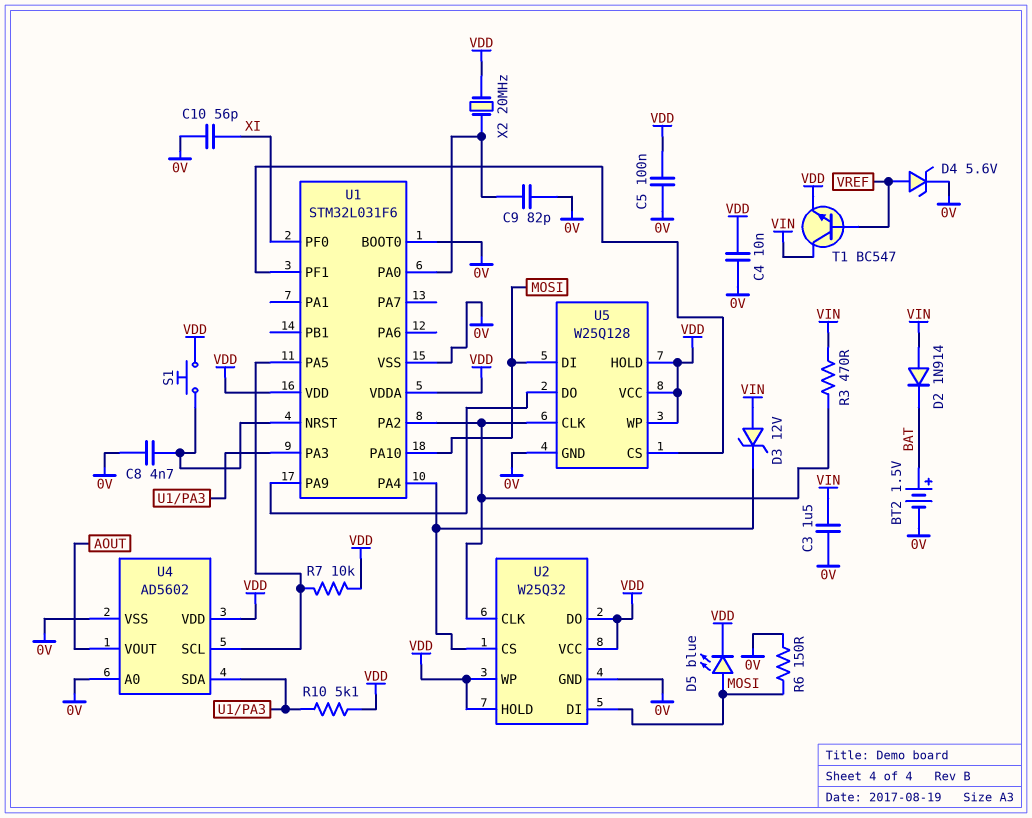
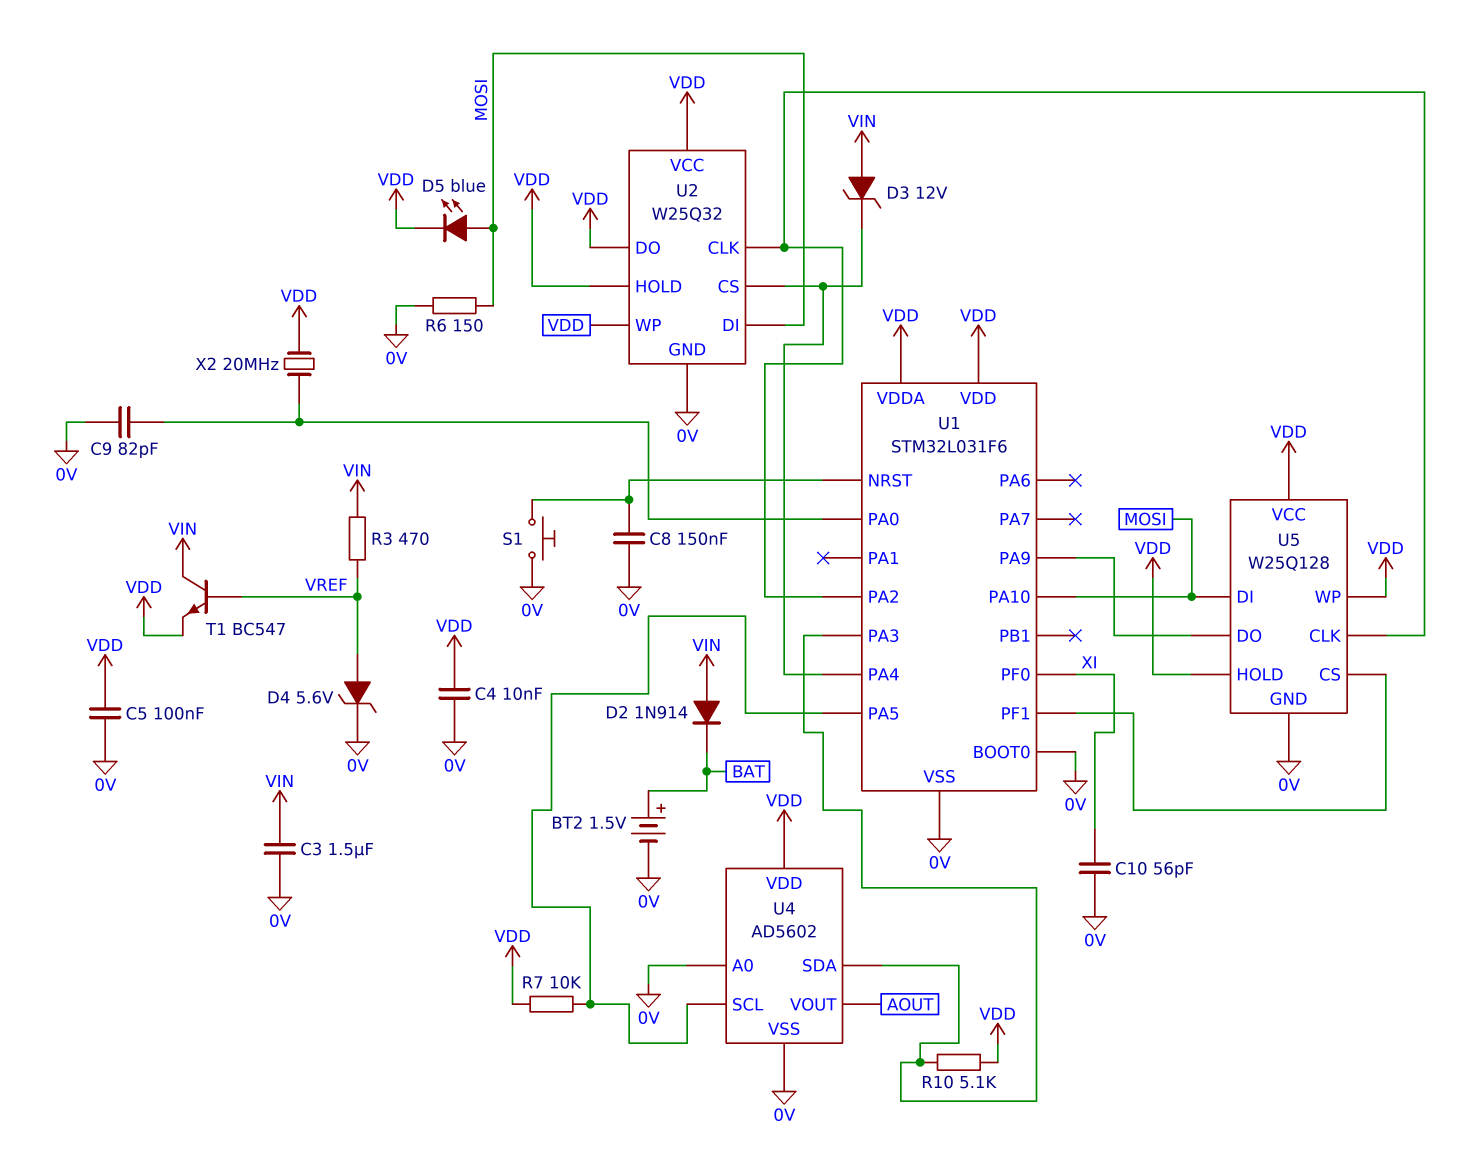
C8: 4.7nF (0V, U1/NRST) -> 150nF (0V, U1/NRST)
R3: 470 (U1/PA2, VIN) -> 470 (VIN, VREF)
S1: button (U1/NRST, VDD) -> button (0V, U1/NRST)

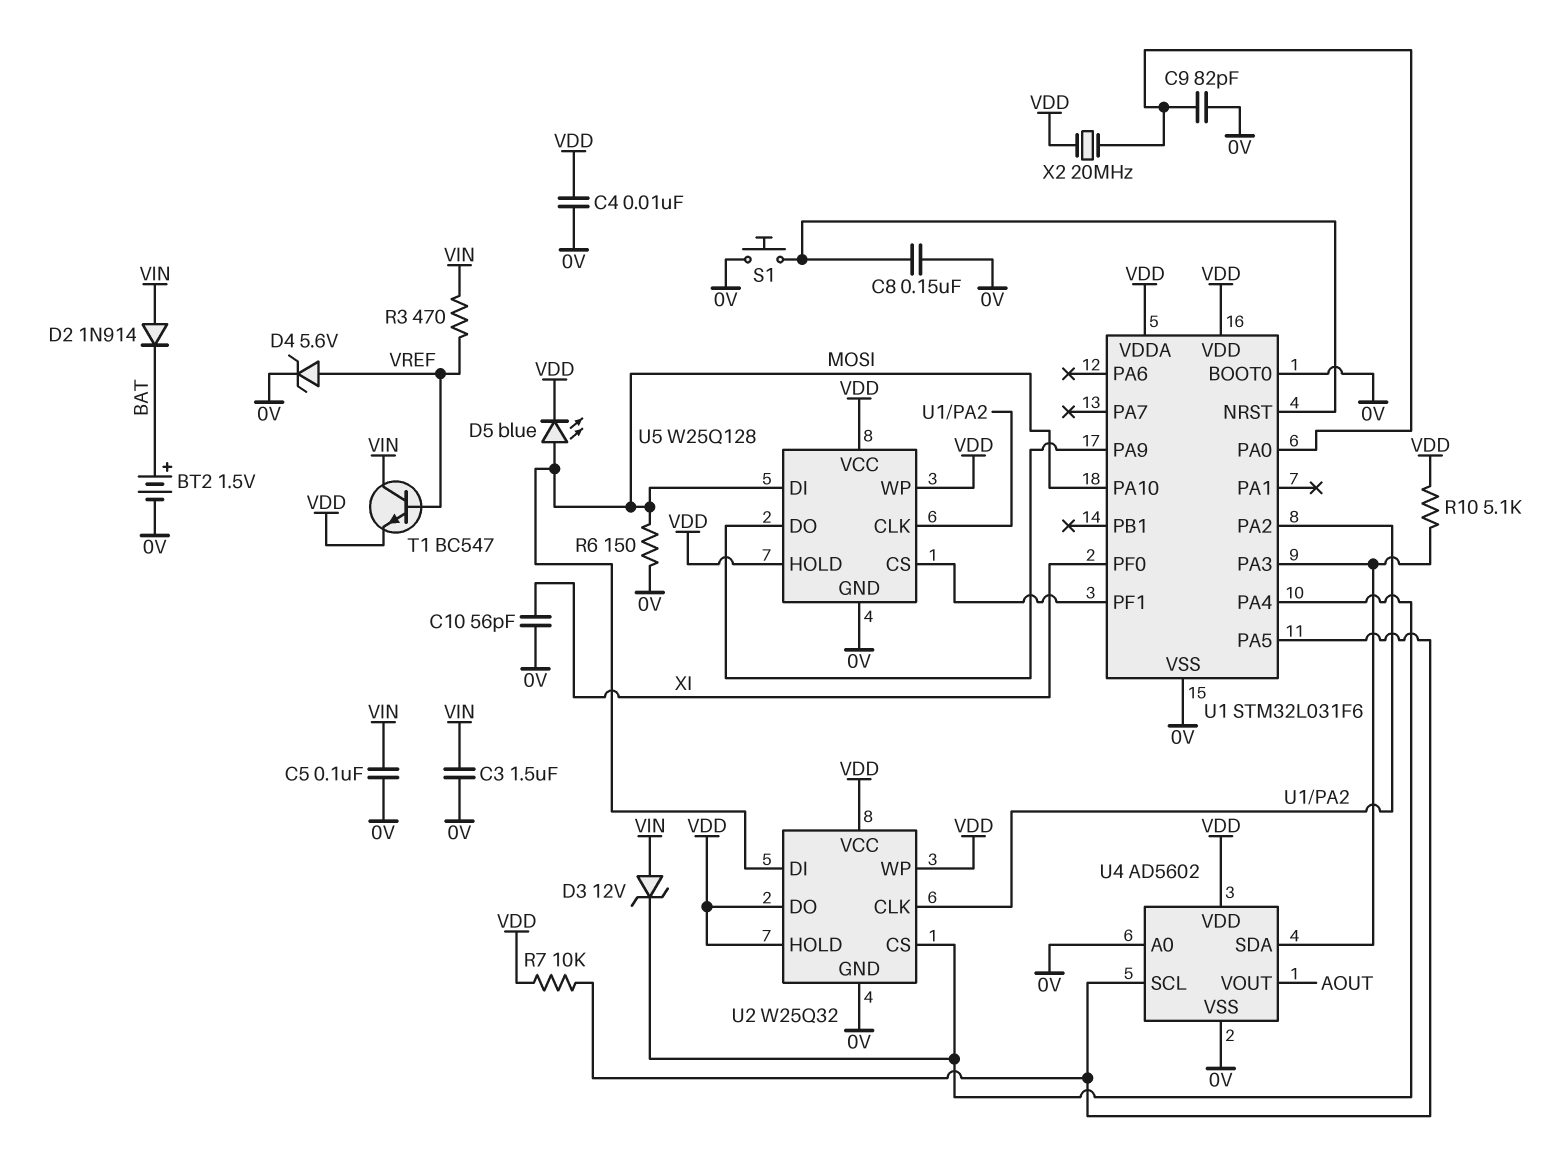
C5: 100nF (0V, VDD) -> 100nF (0V, VIN)

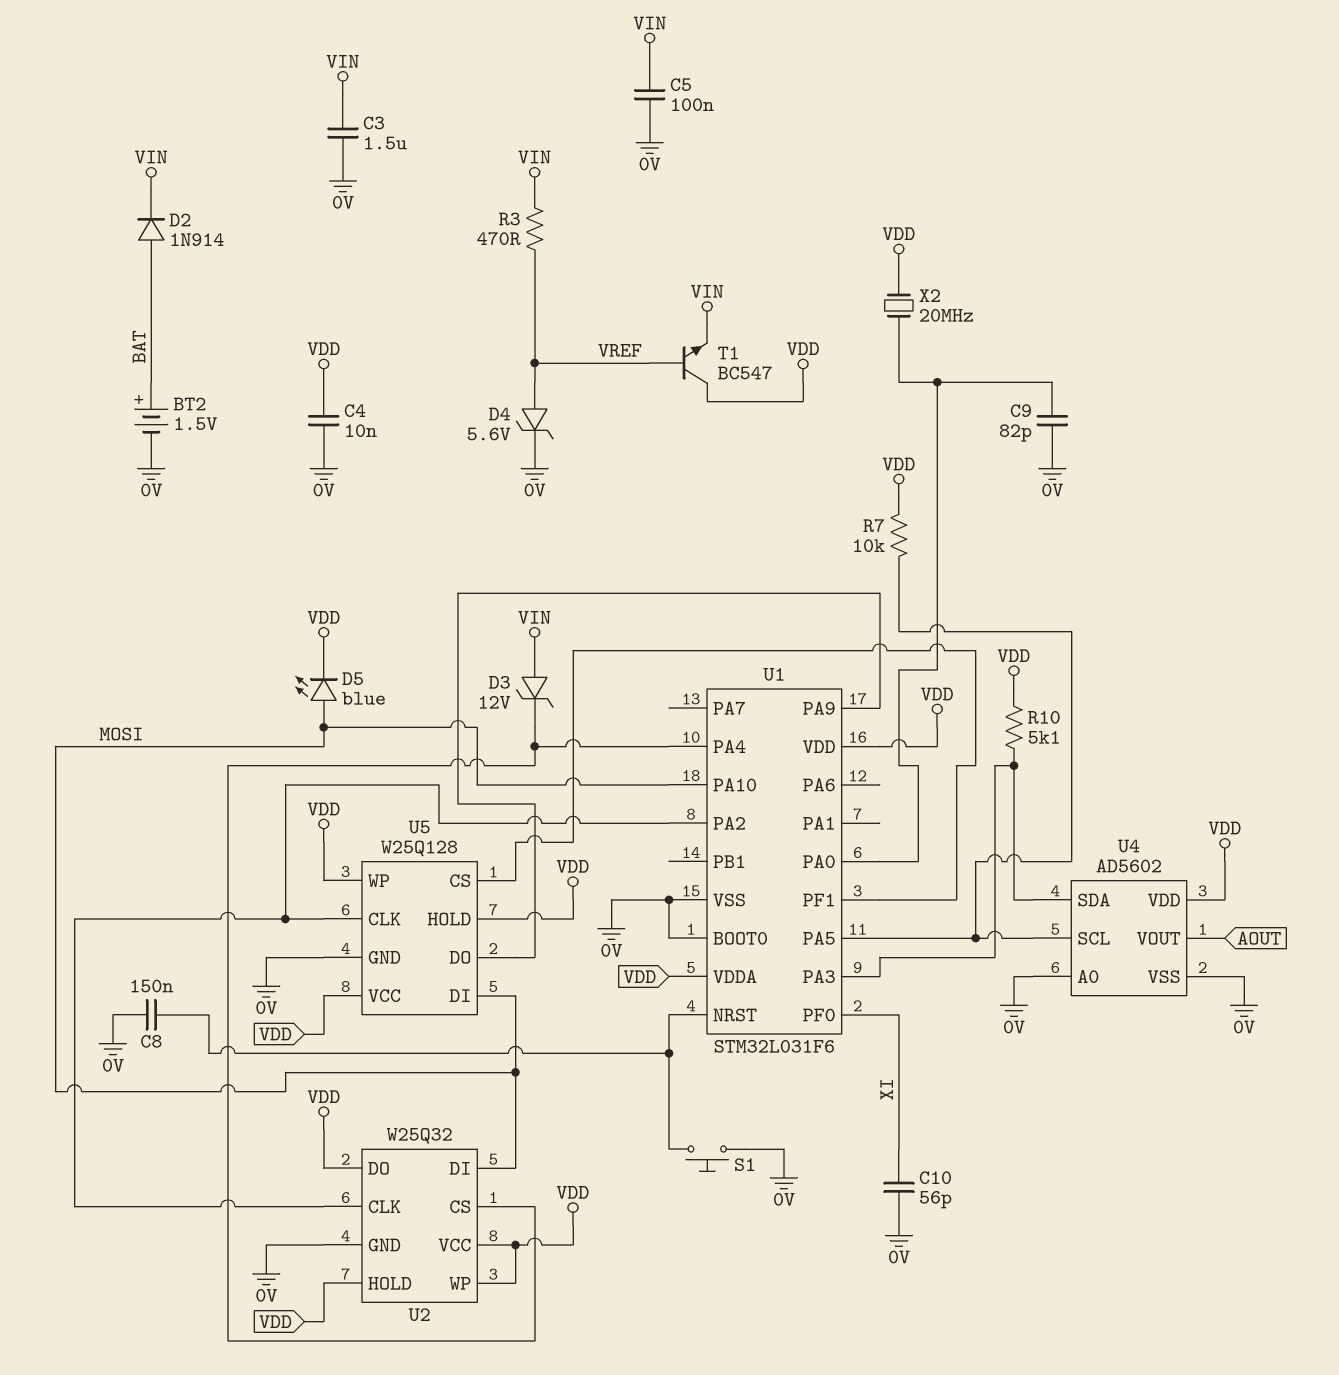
D2: diode 1N914 (A VIN, K BAT) -> diode 1N914 (A BAT, K VIN)
R6: 150 (0V, MOSI) -> none
T1: NPN BC547 (B VREF, C VIN, E VDD) -> NPN BC547 (B VREF, C VDD, E VIN)

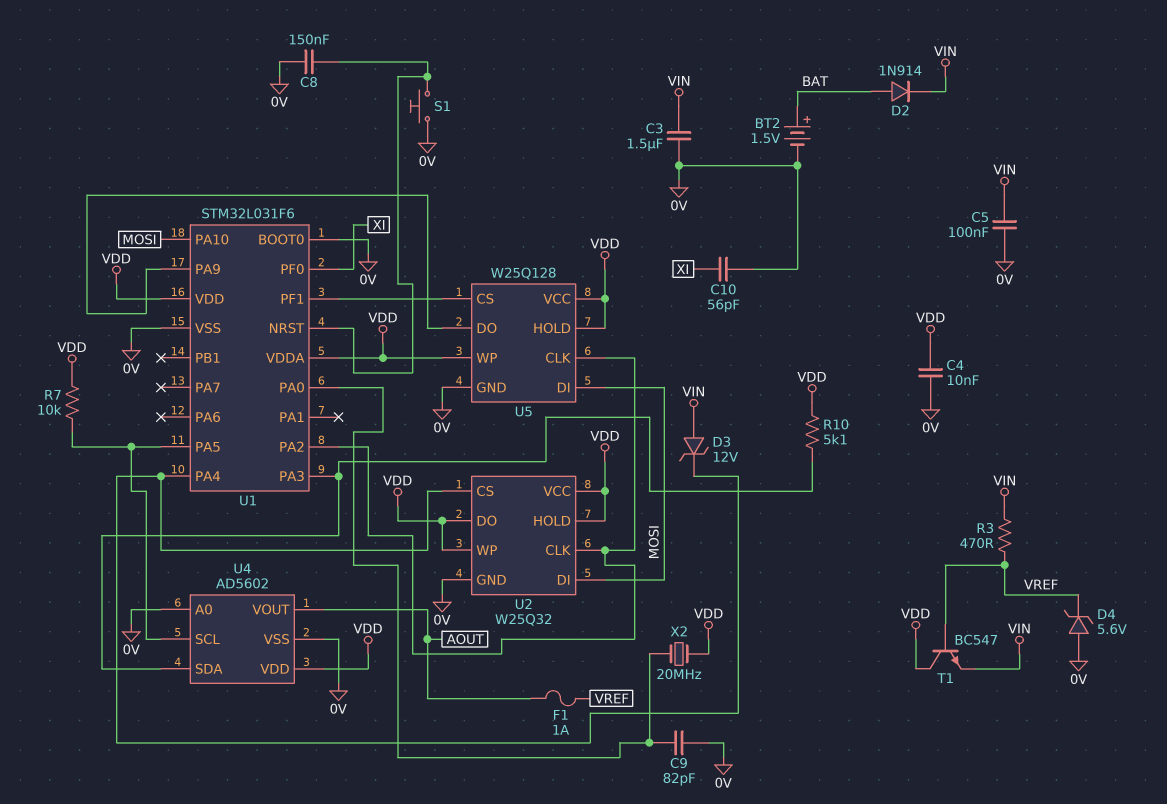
D4: zener 5.6V (A VREF, K 0V) -> zener 5.6V (A 0V, K VREF)
D5: LED blue (A MOSI, K VDD) -> none
F1: none -> 1A (AOUT, VREF)

